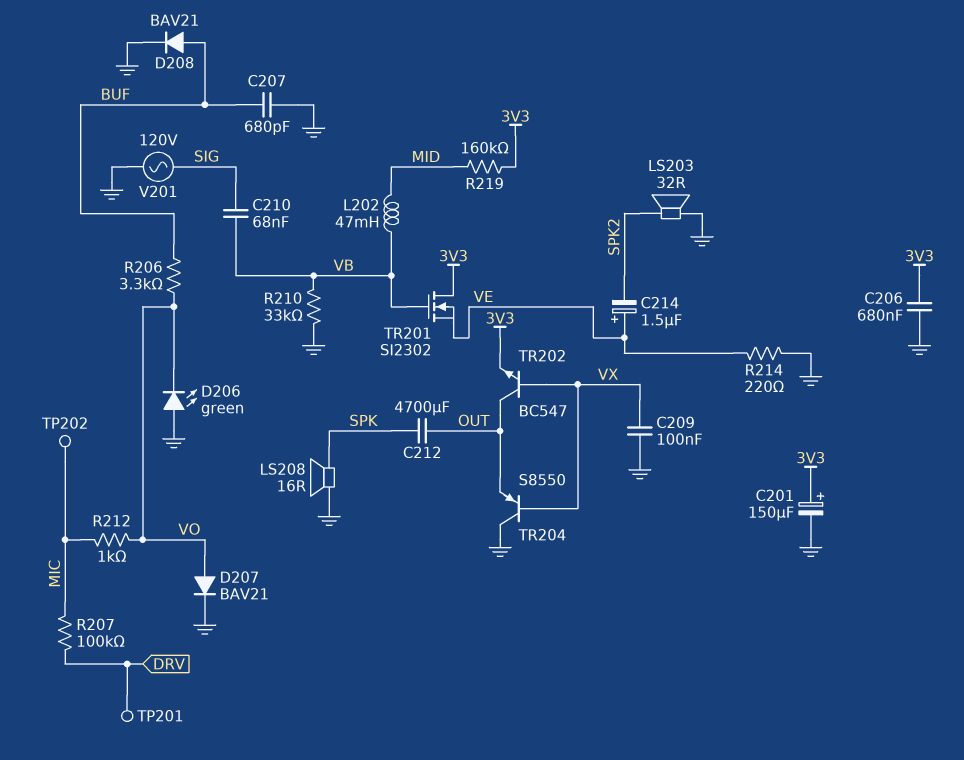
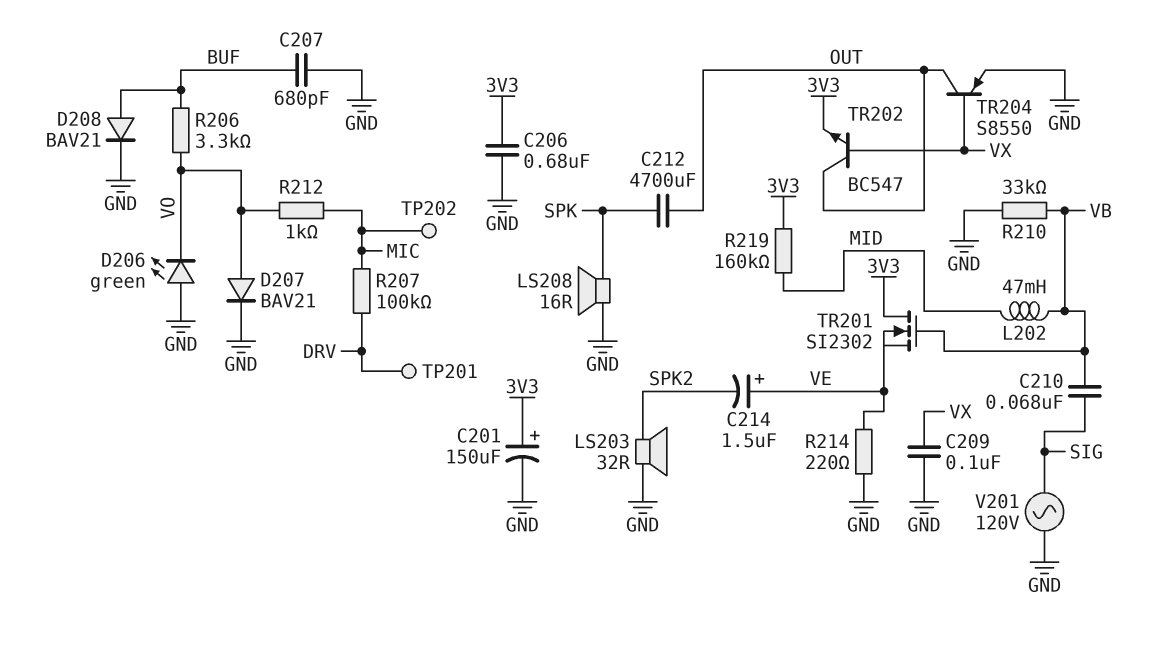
TR204: PNP S8550 (B VX, C GND, E OUT) -> PNP S8550 (B VX, C OUT, E GND)

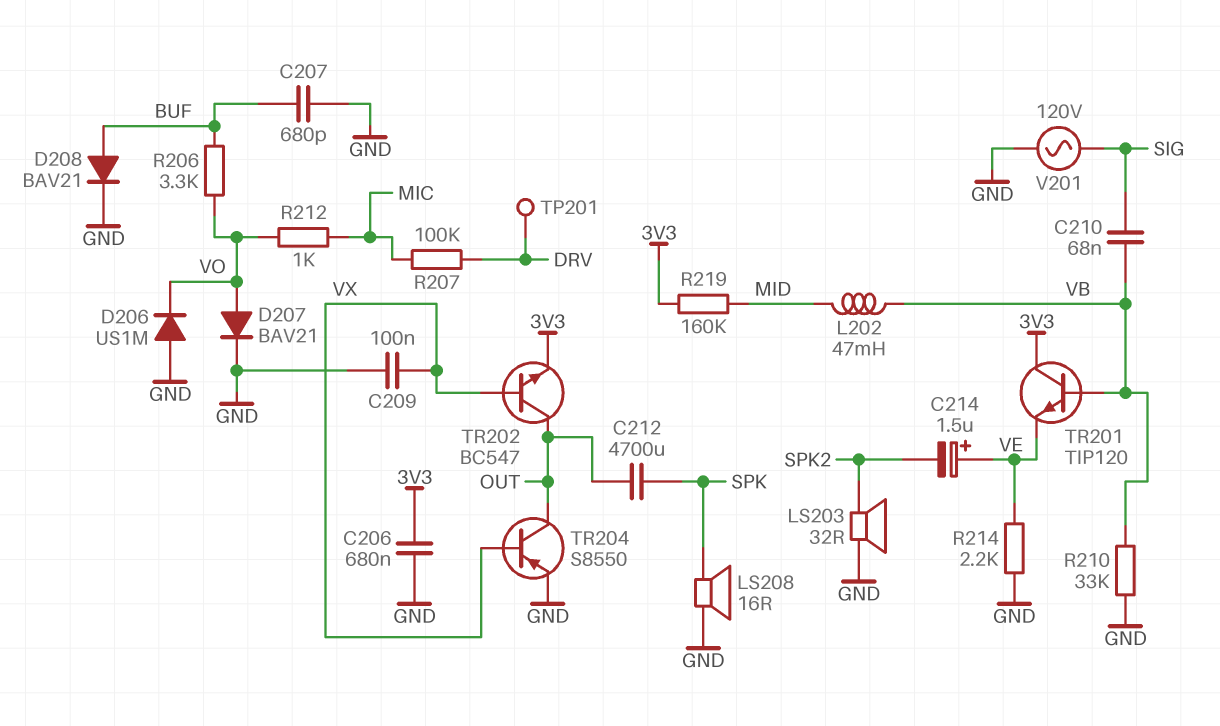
C201: 150uF (plus 3V3, minus GND) -> none
D206: LED green (A GND, K VO) -> diode US1M (A GND, K VO)
R214: 220 (GND, VE) -> 2.2k (GND, VE)
TP202: test point (MIC) -> none
TR201: NMOS SI2302 (G VB, D 3V3, S VE) -> NPN TIP120 (B VB, C 3V3, E VE)

